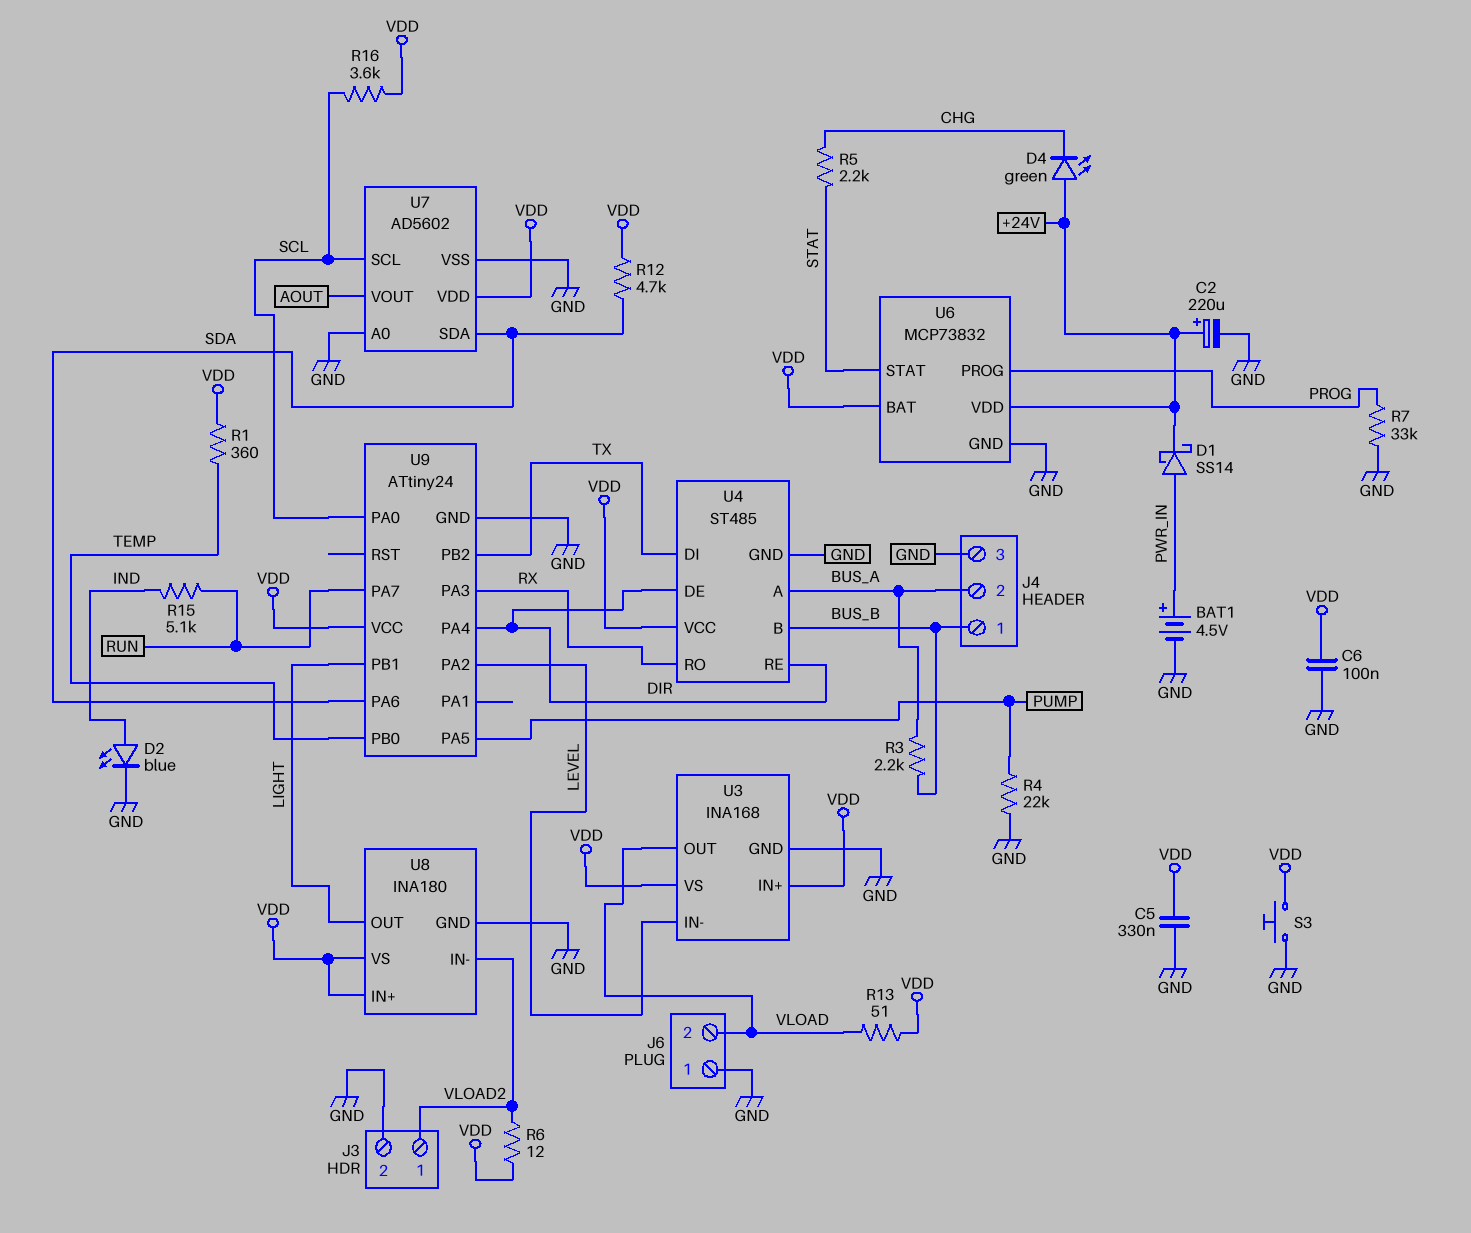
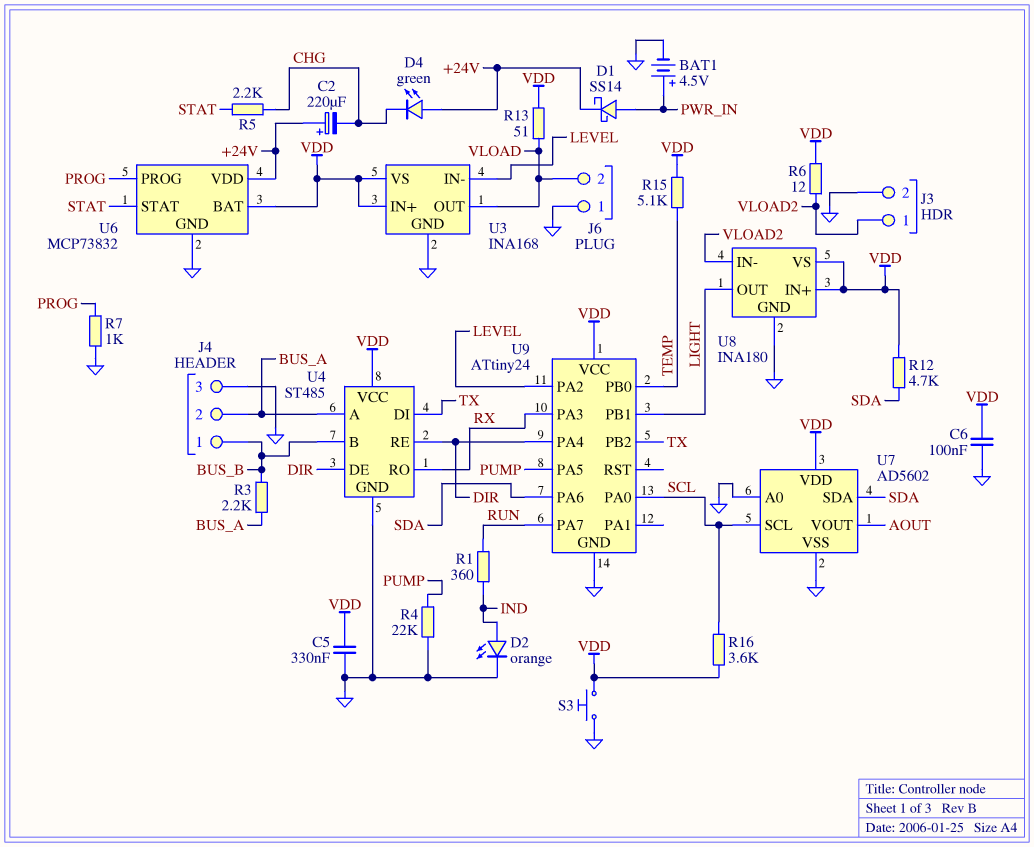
C2: 220uF (plus +24V, minus GND) -> 220uF (plus +24V, minus CHG)
D2: LED blue (A IND, K GND) -> LED orange (A IND, K GND)
R1: 360 (TEMP, VDD) -> 360 (IND, RUN)
R7: 33k (GND, PROG) -> 1k (GND, PROG)
R15: 5.1k (IND, RUN) -> 5.1k (TEMP, VDD)

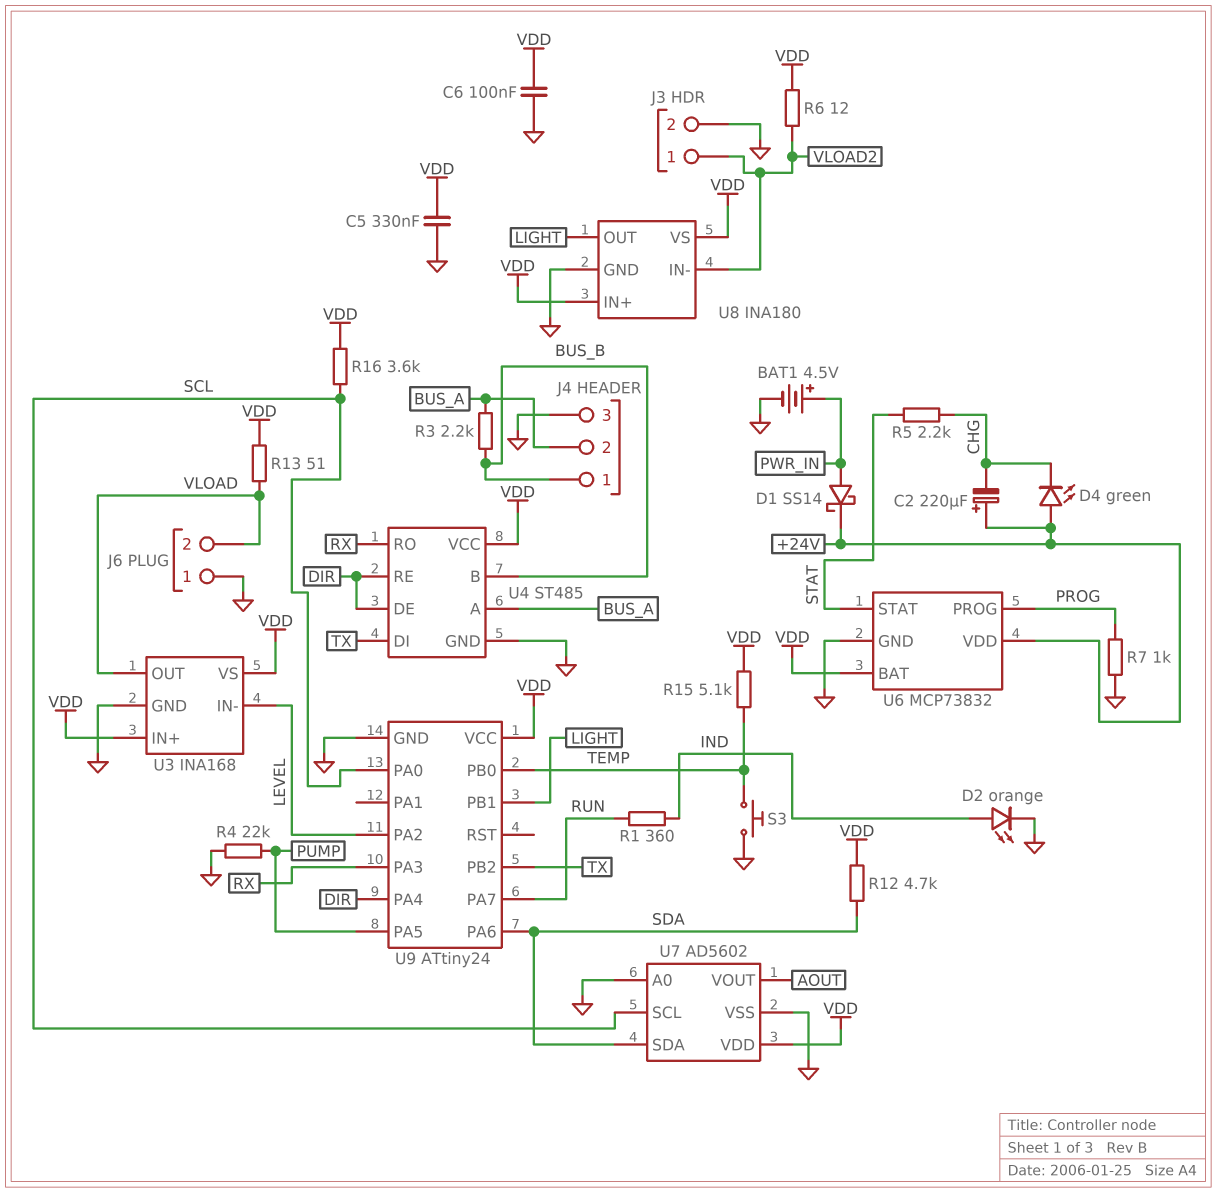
S3: button (GND, VDD) -> button (GND, TEMP)

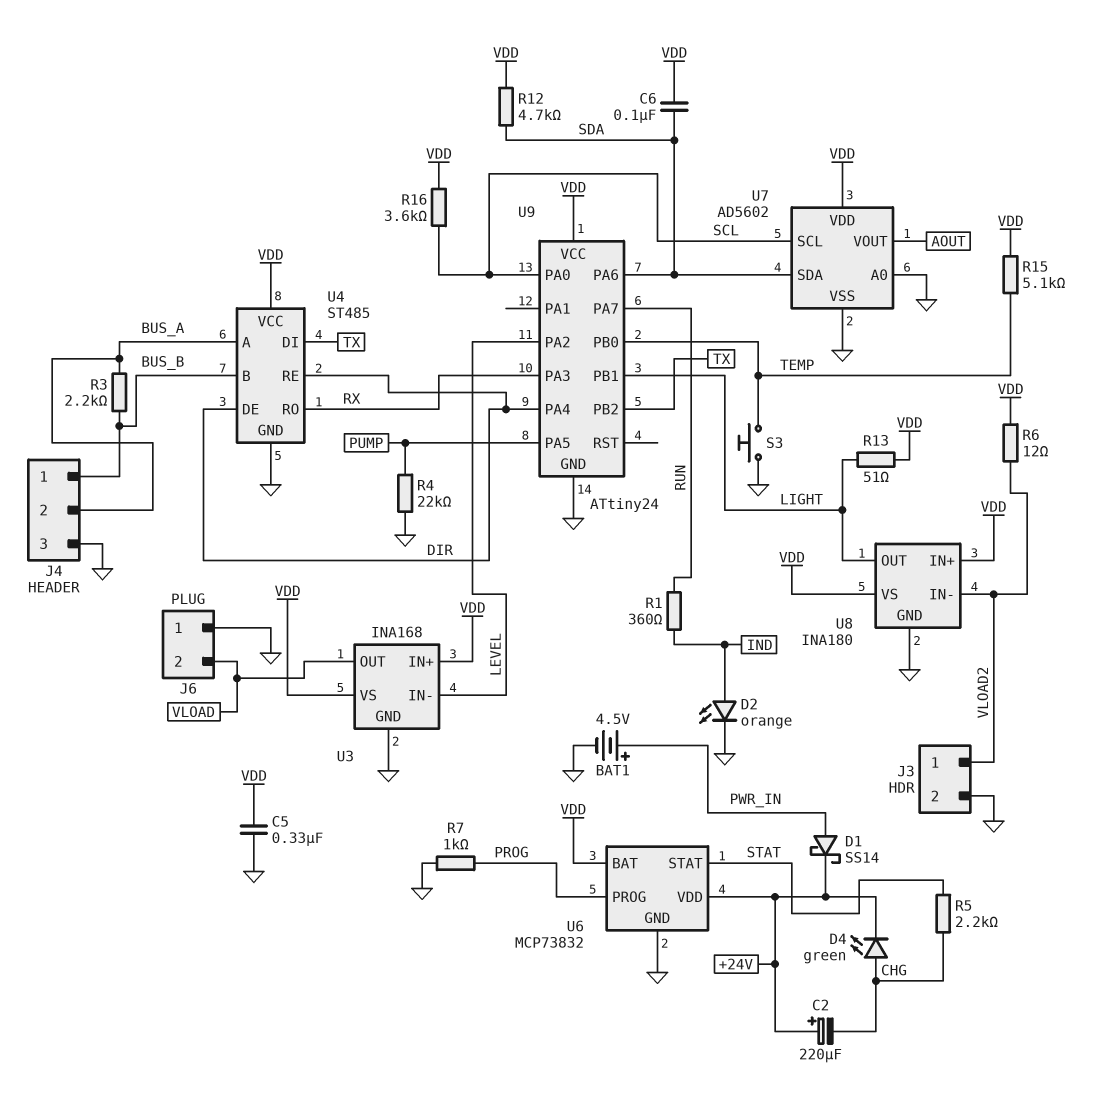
C6: 100nF (GND, VDD) -> 100nF (SDA, VDD)
D4: LED green (A +24V, K CHG) -> LED green (A CHG, K +24V)
R13: 51 (VDD, VLOAD) -> 51 (LIGHT, VDD)

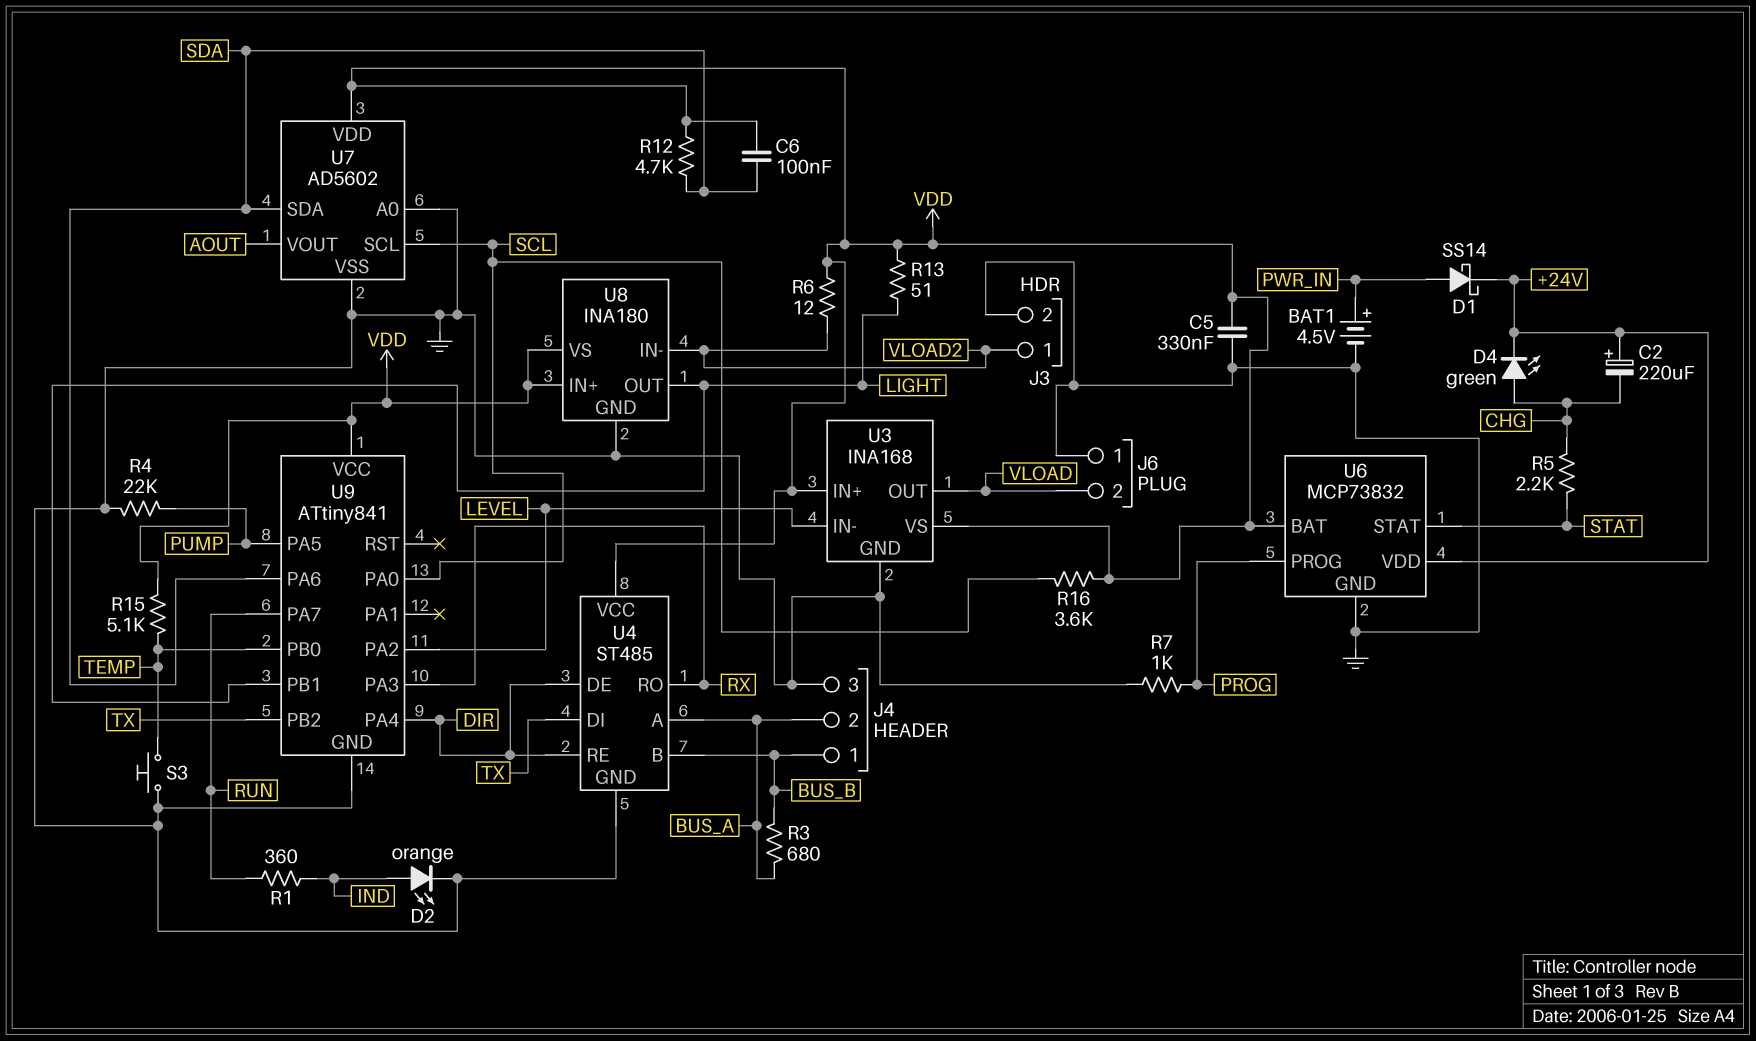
R3: 2.2k (BUS_A, BUS_B) -> 680 (BUS_A, BUS_B)
U9: ATtiny24 -> ATtiny841

